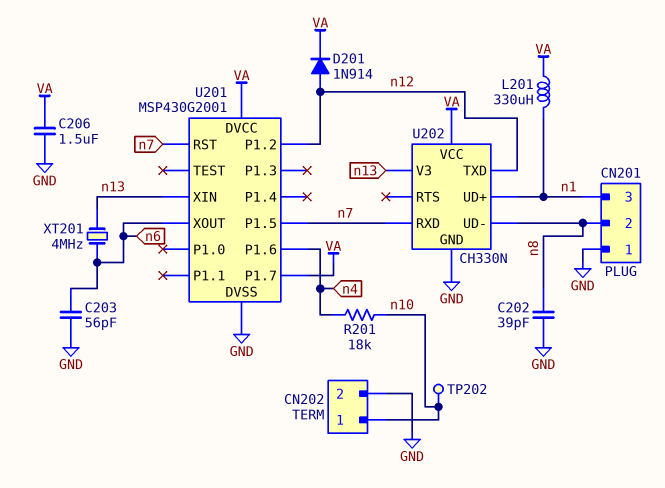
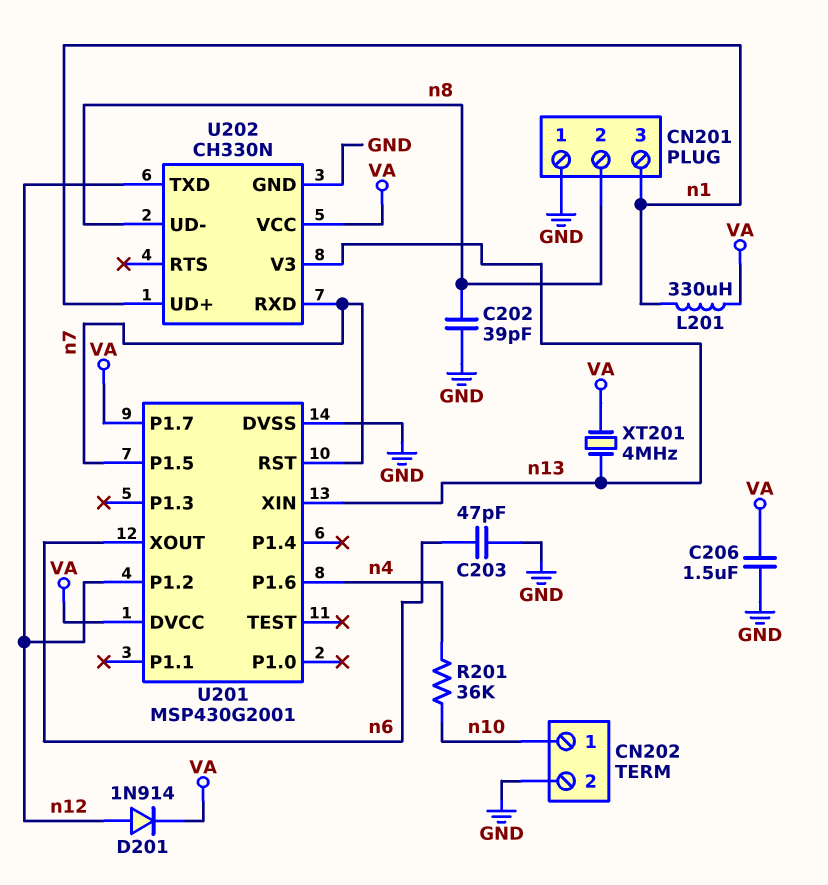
C203: 56pF (GND, n6) -> 47pF (GND, n6)
R201: 18k (n4, n10) -> 36k (n4, n10)
TP202: test point (n10) -> none
XT201: 4MHz (n6, n13) -> 4MHz (VA, n13)

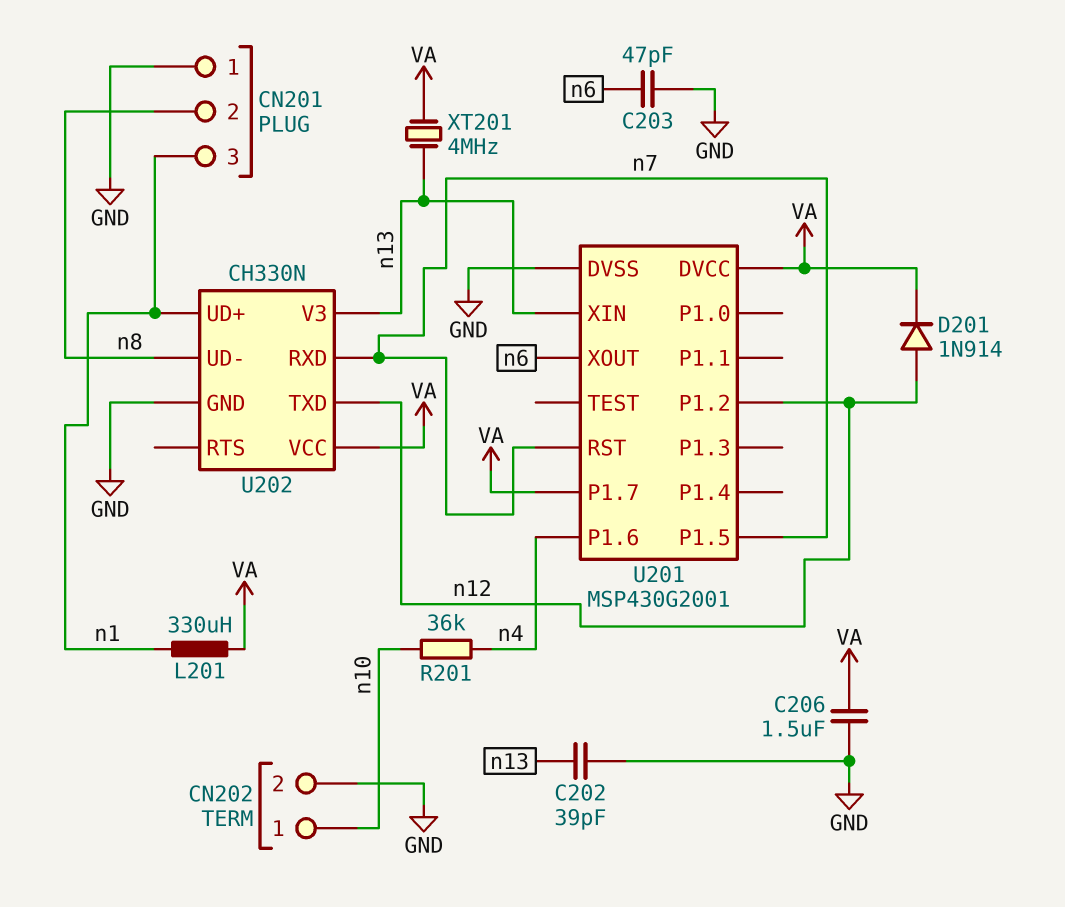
C202: 39pF (GND, n8) -> 39pF (GND, n13)

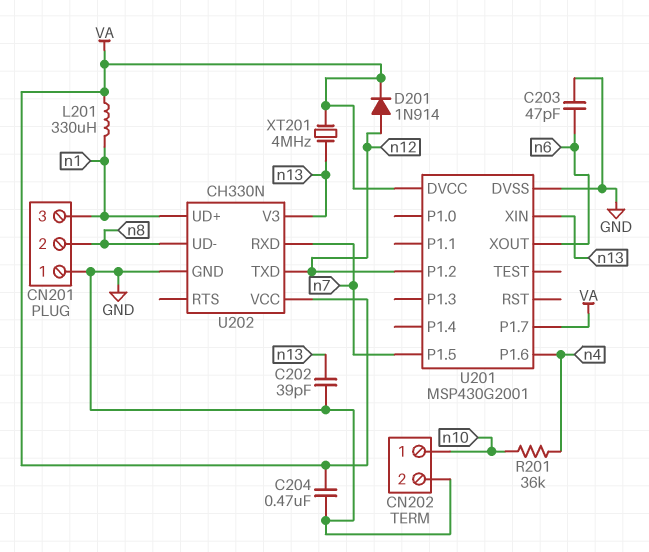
C204: none -> 470nF (GND, VA)
C206: 1.5uF (GND, VA) -> none
U201 pin RST: n7 -> none

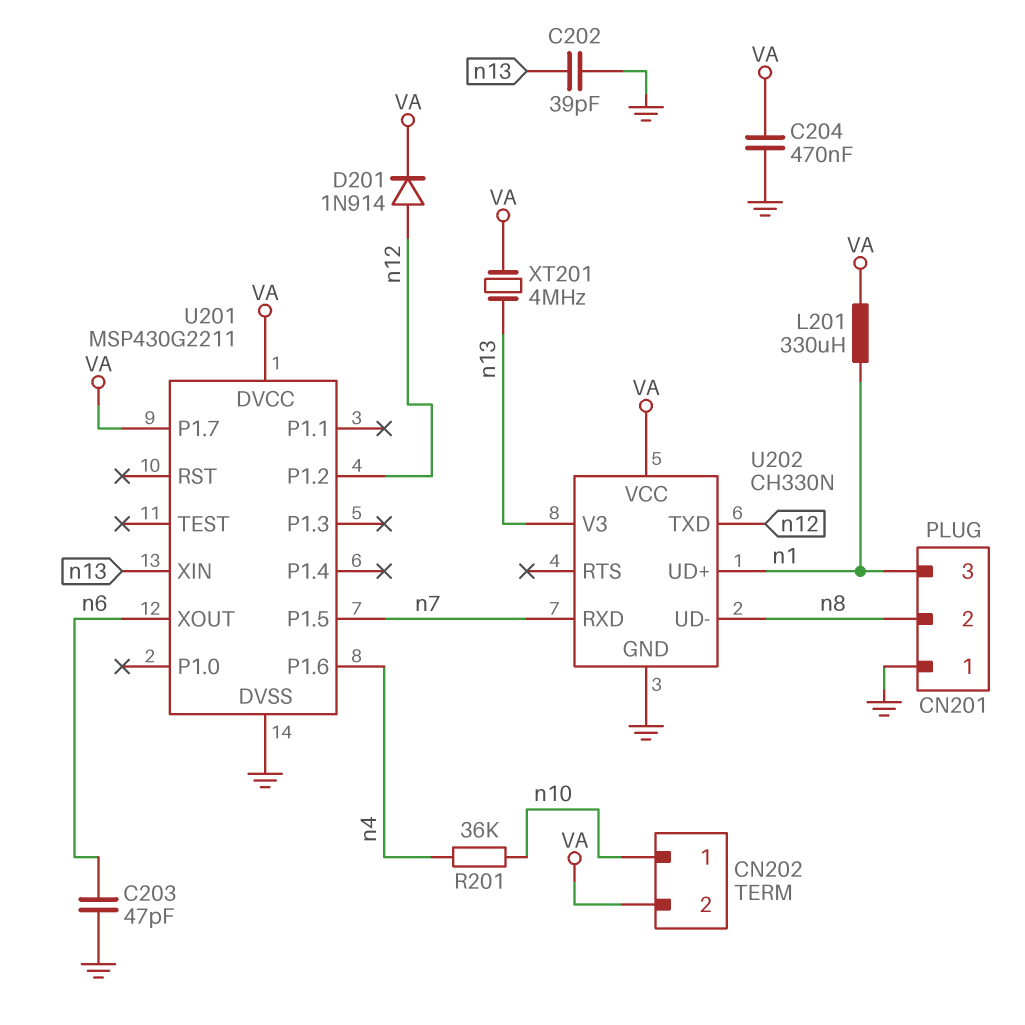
CN202 pin 2: GND -> VA
U201: MSP430G2001 -> MSP430G2211

